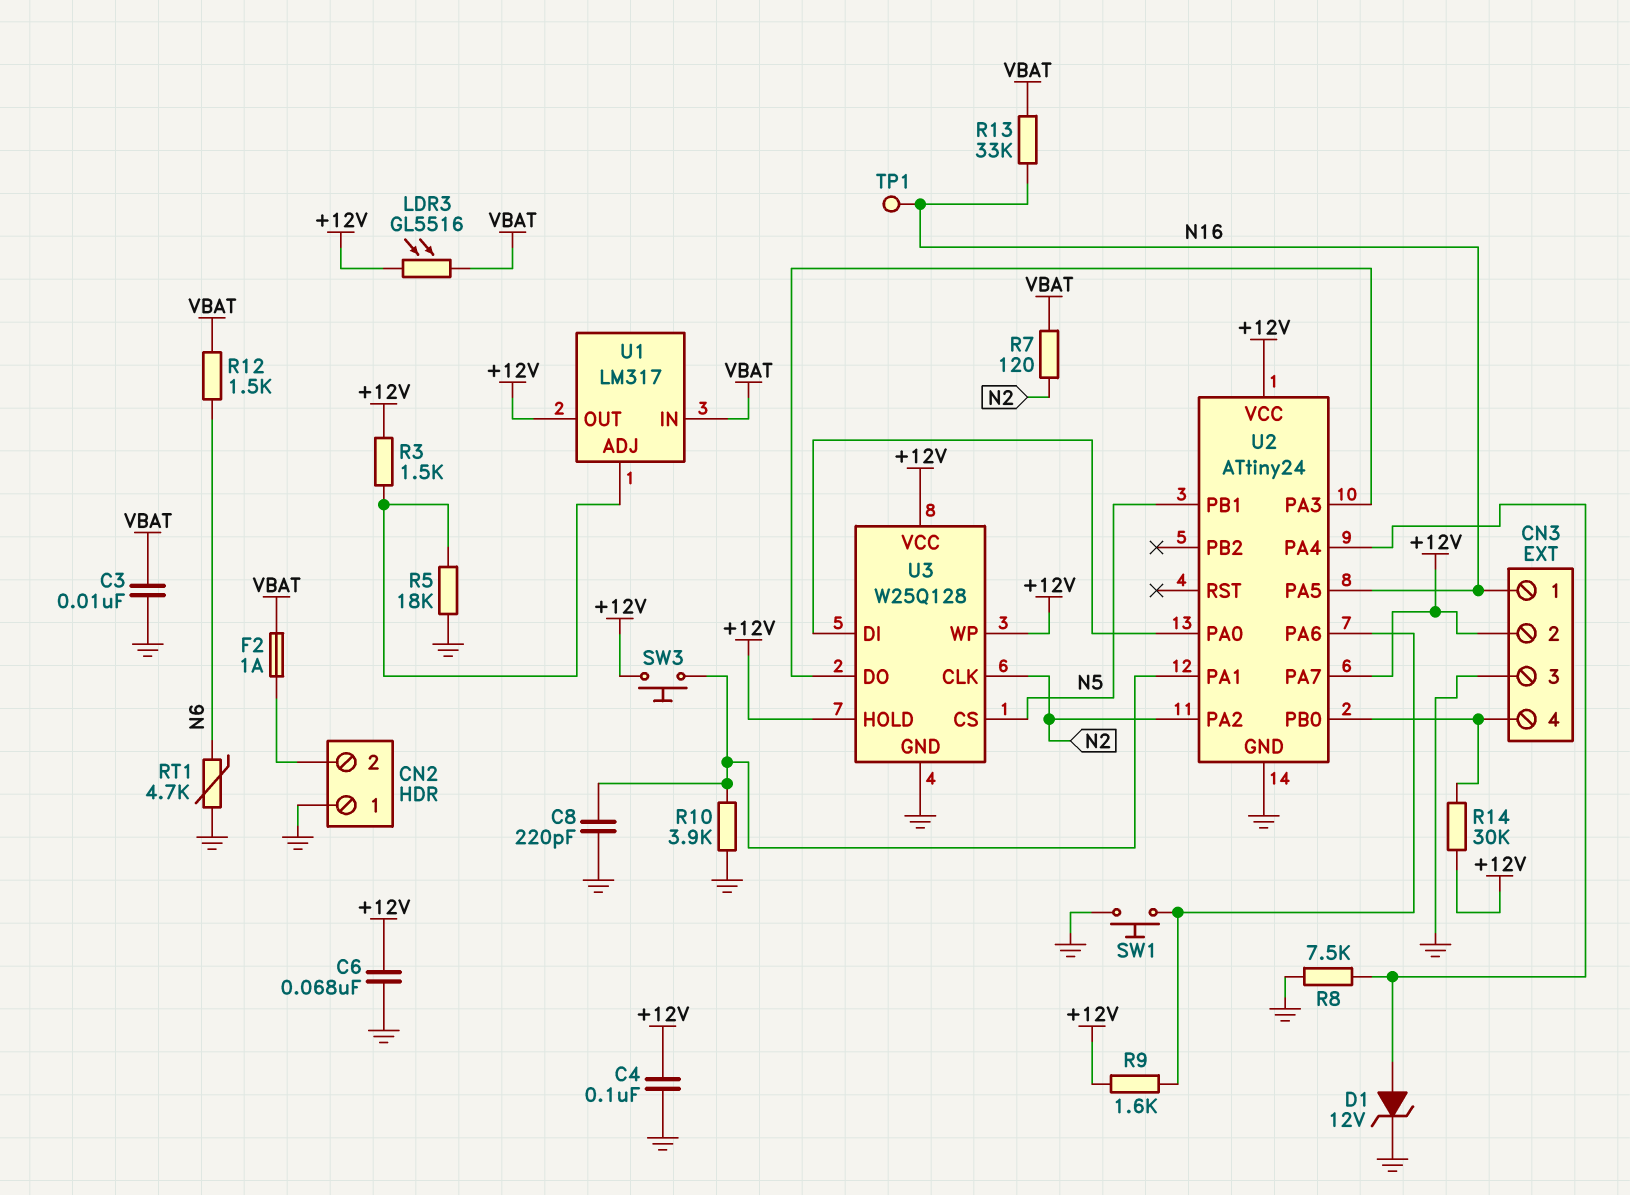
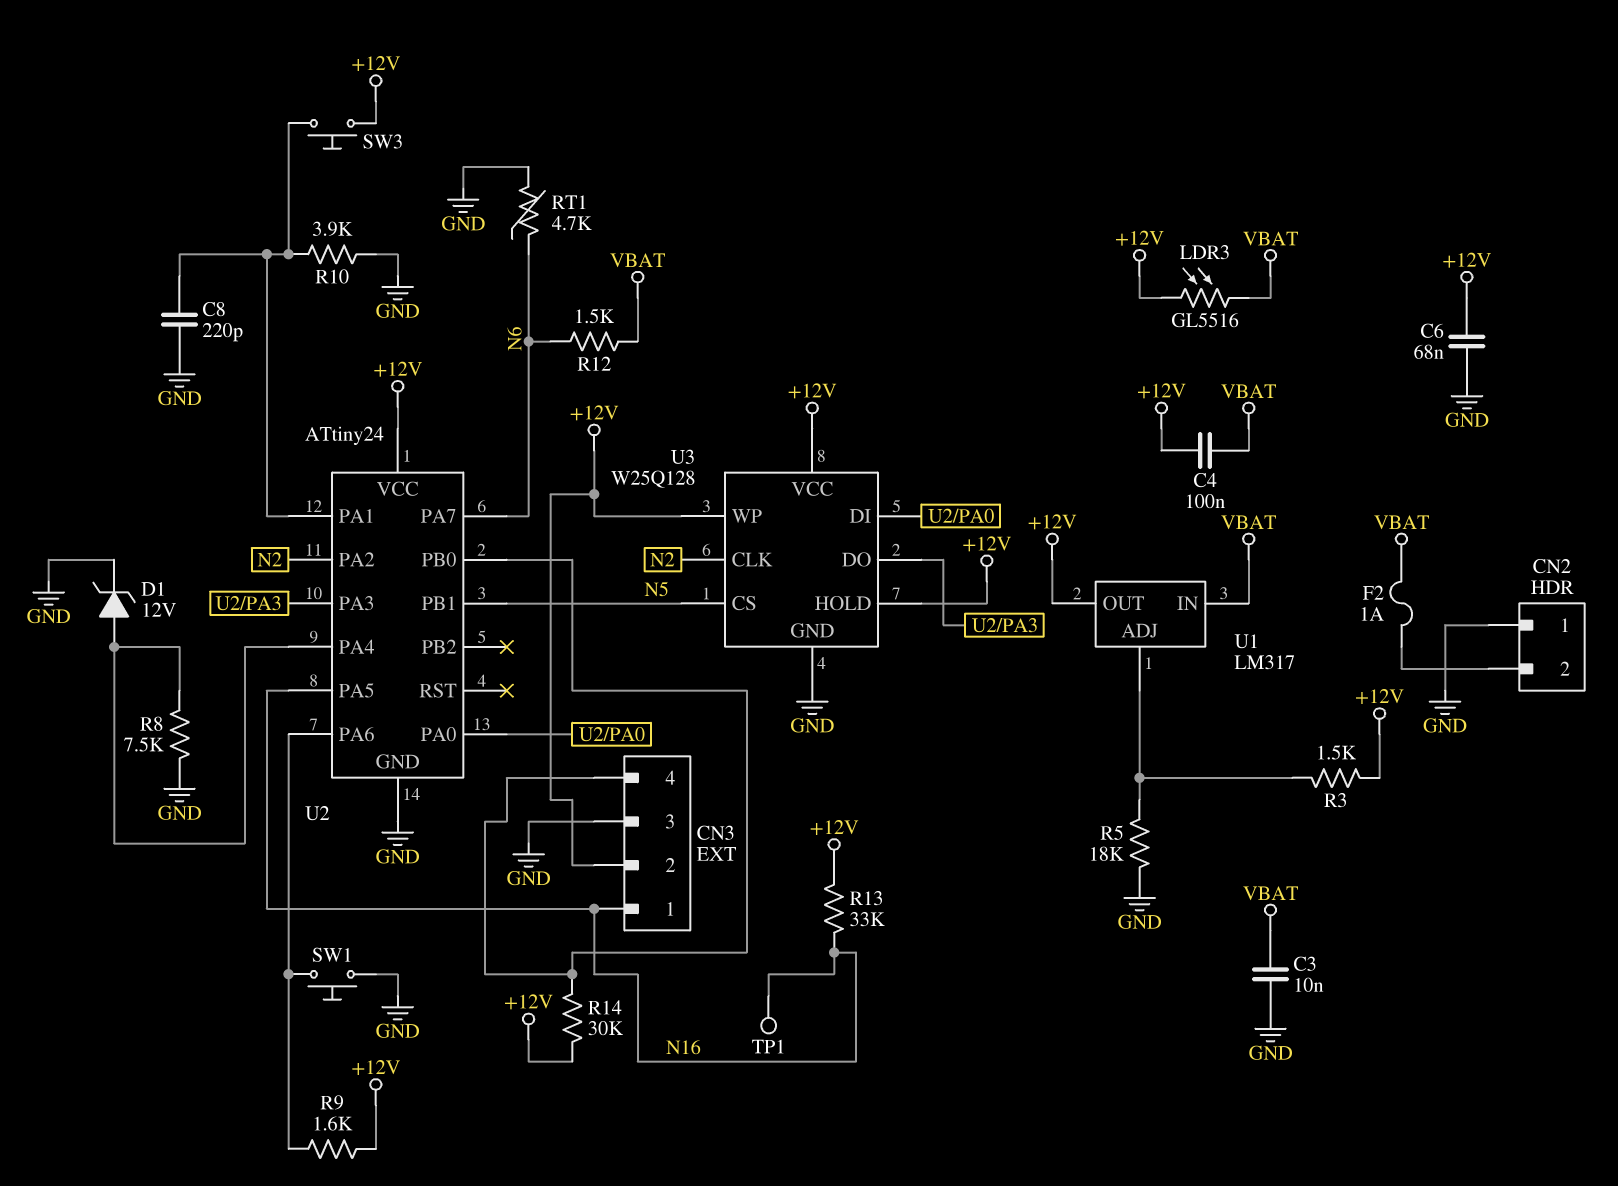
C4: 100nF (+12V, GND) -> 100nF (+12V, VBAT)
R7: 120 (N2, VBAT) -> none
R13: 33k (N16, VBAT) -> 33k (+12V, N16)
U2 pin PA7: +12V -> N6

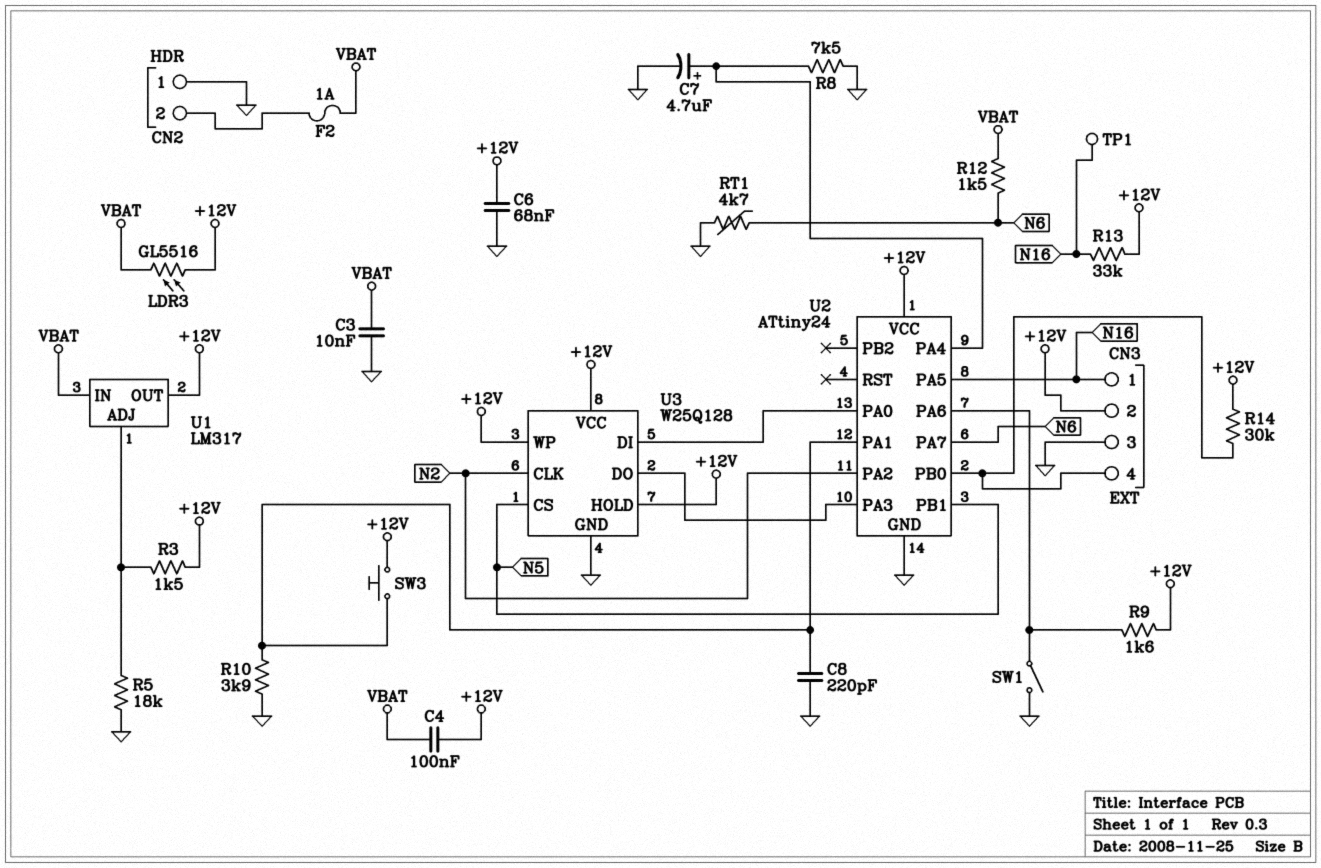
C7: none -> 4.7uF (plus U2/PA4, minus GND)
D1: zener 12V (A U2/PA4, K GND) -> none
SW1: button (GND, U2/PA6) -> switch (GND, U2/PA6)

